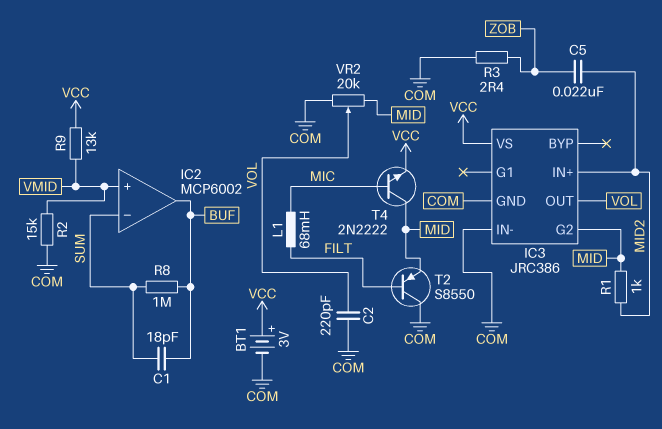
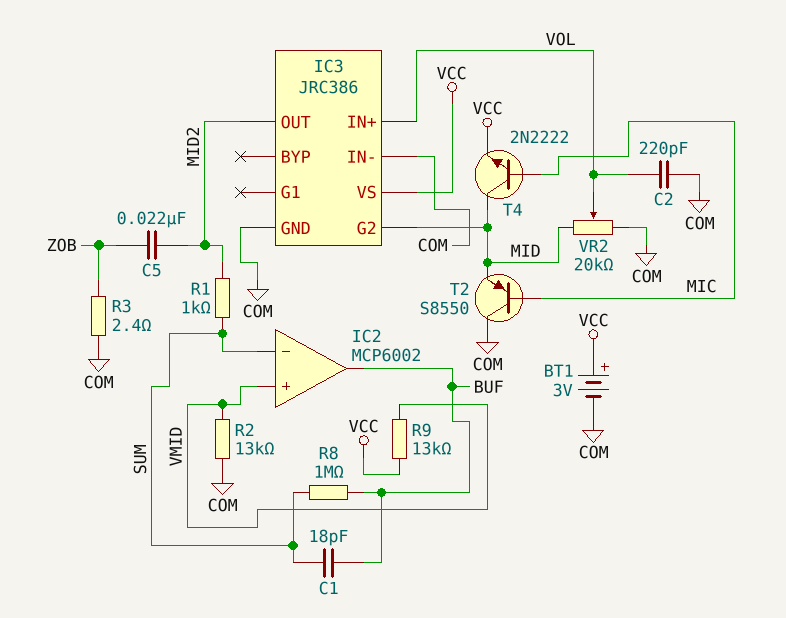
IC3 pin IN+: MID2 -> VOL
IC3 pin OUT: VOL -> MID2
L1: 68mH (FILT, MIC) -> none
R1: 1k (MID, MID2) -> 1k (MID2, SUM)
R2: 15k (COM, VMID) -> 13k (COM, VMID)
T2: PNP S8550 (B FILT, C COM, E MID) -> PNP S8550 (B MIC, C COM, E MID)

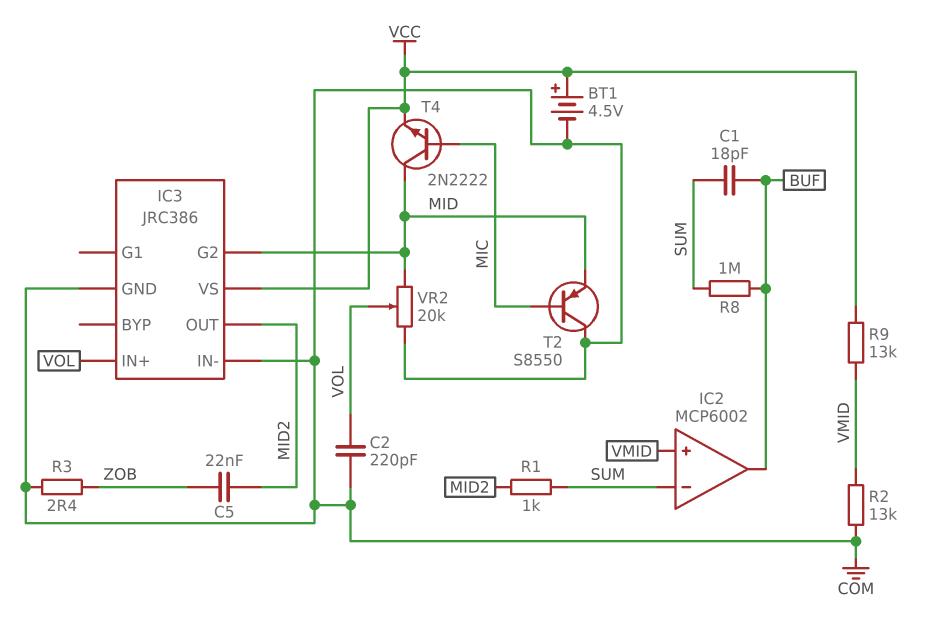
BT1: 3V (plus VCC, minus COM) -> 4.5V (plus VCC, minus COM)

